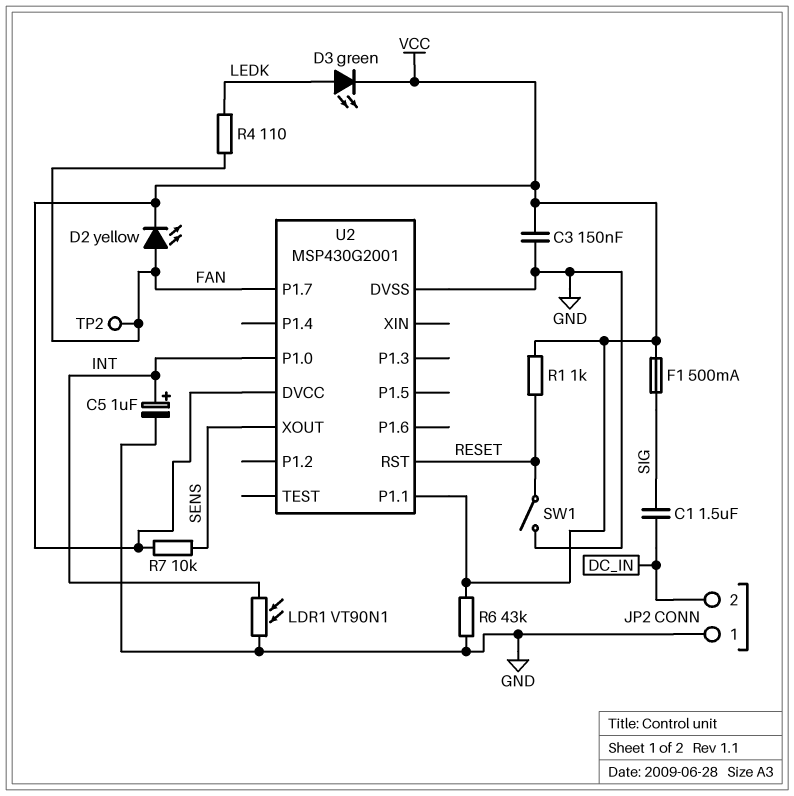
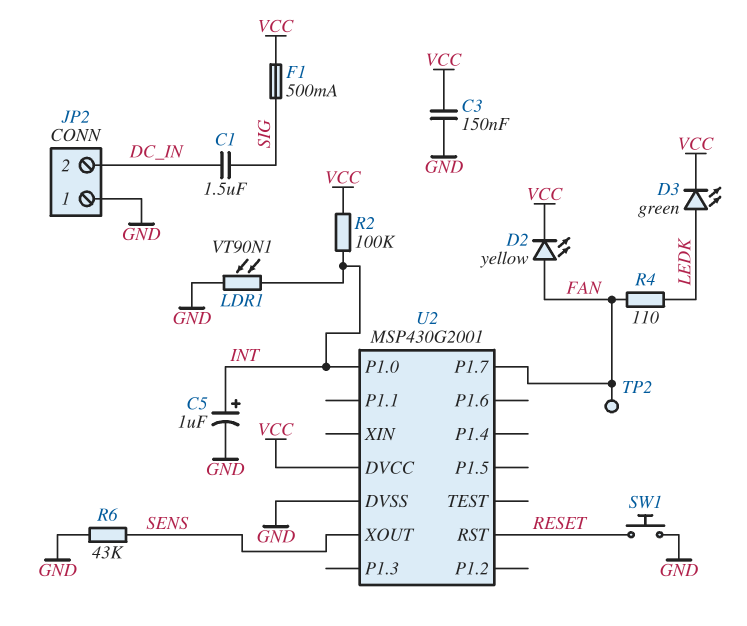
R1: 1k (RESET, VCC) -> none
R2: none -> 100k (INT, VCC)
R6: 43k (GND, VCC) -> 43k (GND, SENS)
R7: 10k (SENS, VCC) -> none
SW1: switch (GND, RESET) -> button (GND, RESET)
U2 pin P1.1: VCC -> none

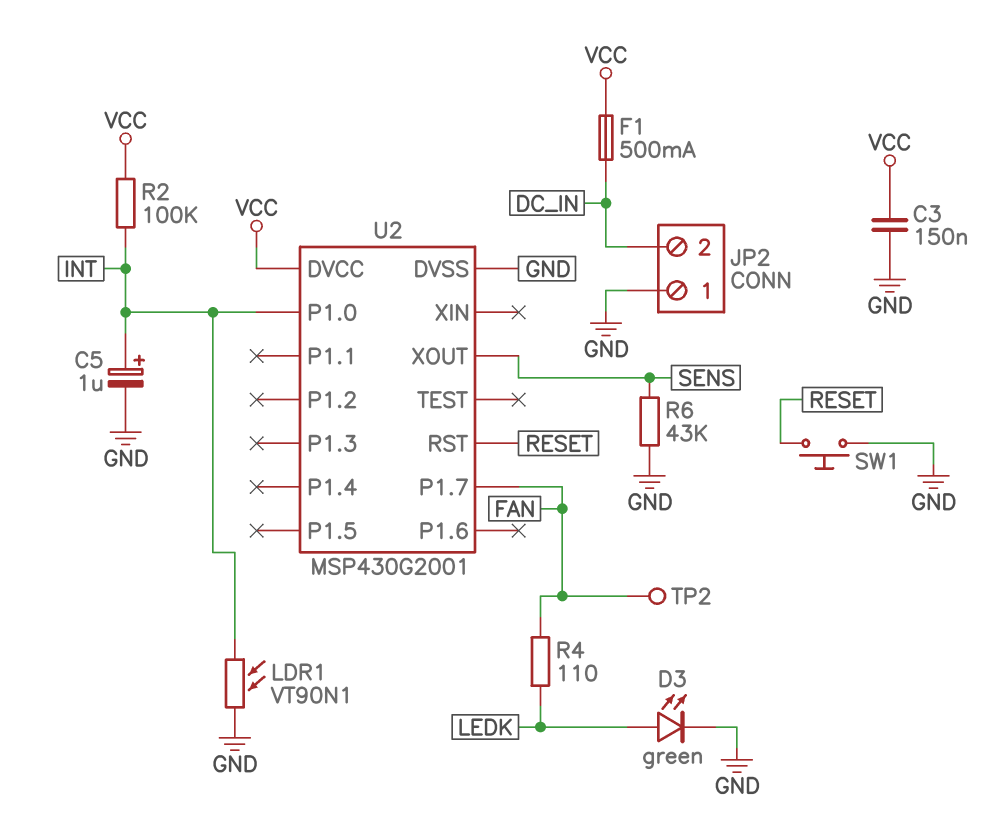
C1: 1.5uF (DC_IN, SIG) -> none
D2: LED yellow (A FAN, K VCC) -> none
D3: LED green (A LEDK, K VCC) -> LED green (A LEDK, K GND)
F1: 500mA (SIG, VCC) -> 500mA (DC_IN, VCC)

